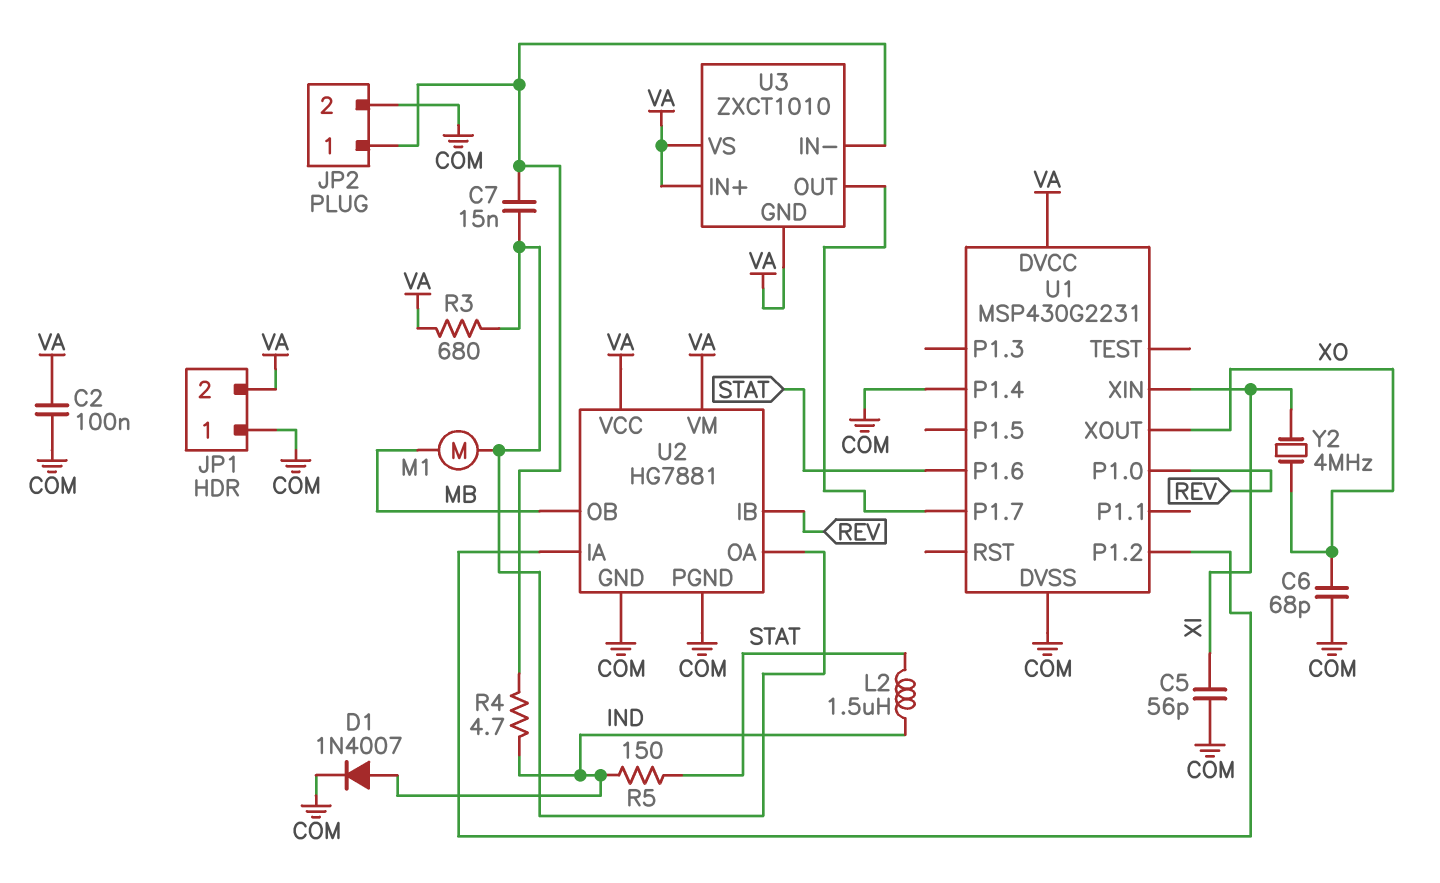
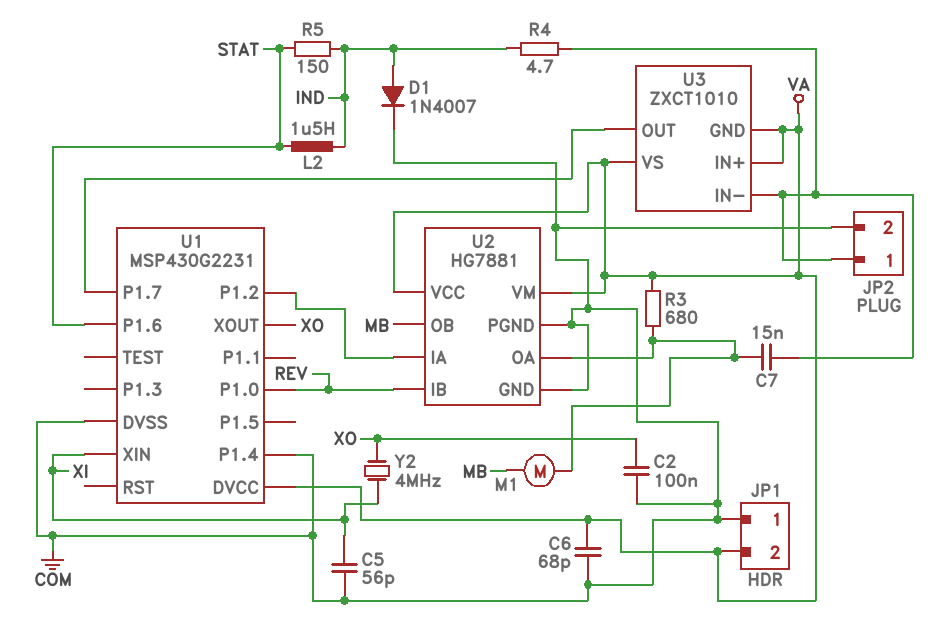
C2: 100nF (COM, VA) -> 100nF (COM, XO)
C6: 68pF (COM, XO) -> 68pF (COM, VA)

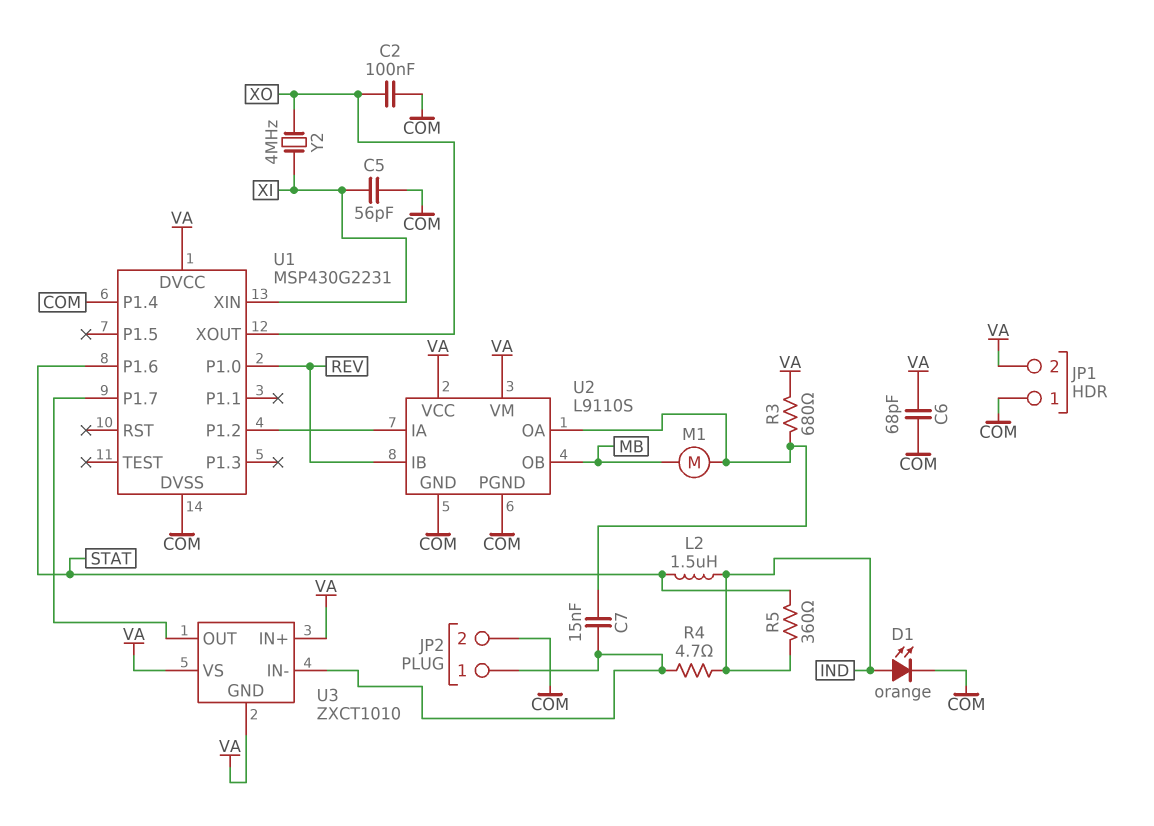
D1: diode 1N4007 (A IND, K COM) -> LED orange (A IND, K COM)
R5: 150 (IND, STAT) -> 360 (IND, STAT)
U2: HG7881 -> L9110S

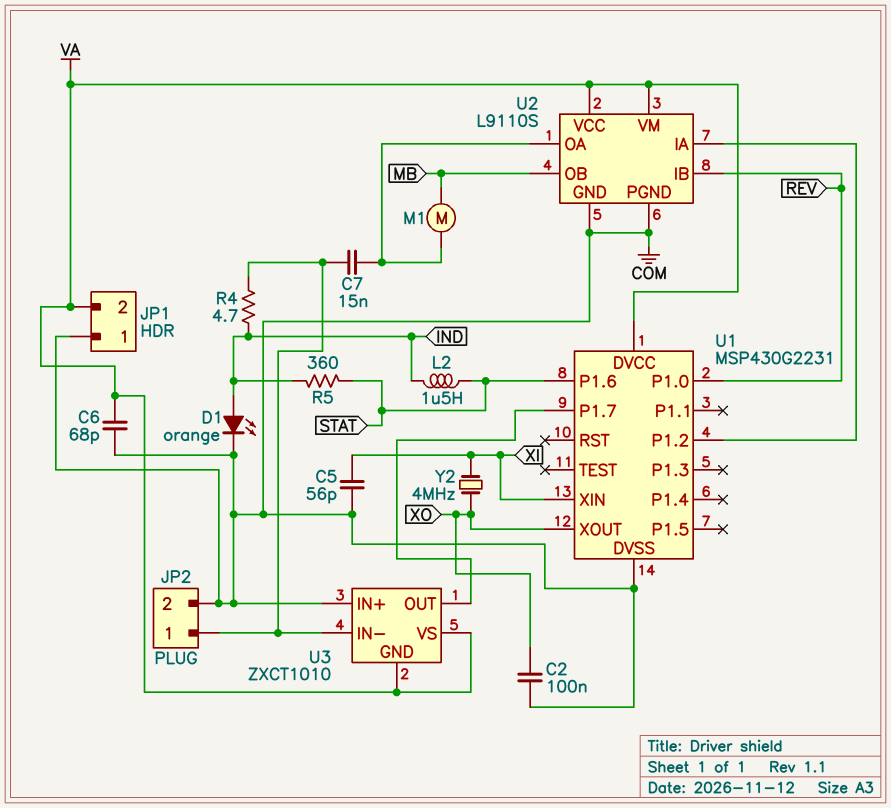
R3: 680 (U2/OA, VA) -> none
U1 pin P1.4: COM -> none
U3 pin IN+: VA -> COM

